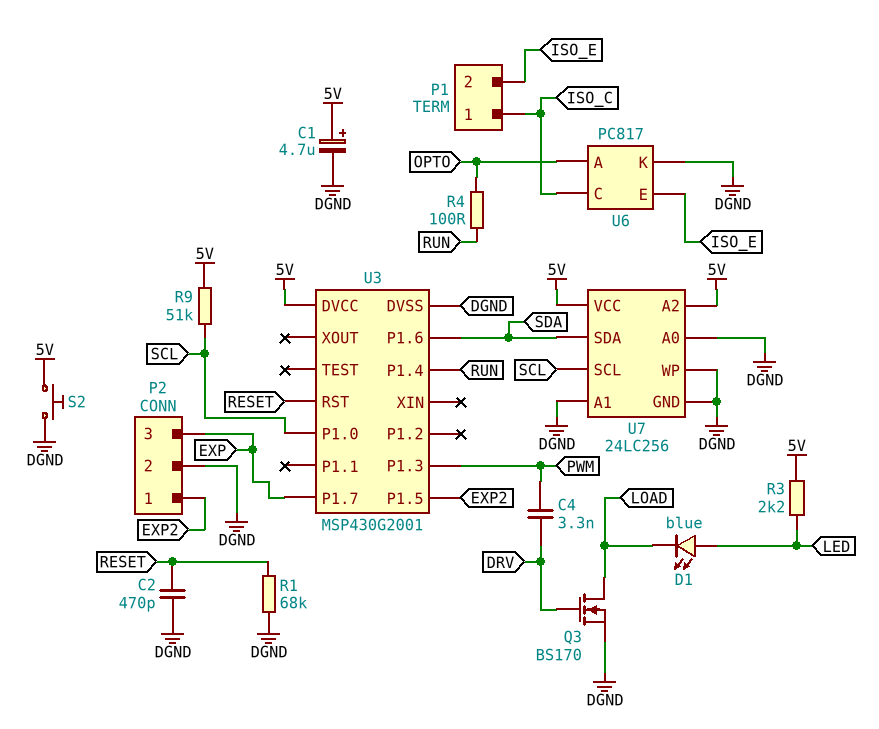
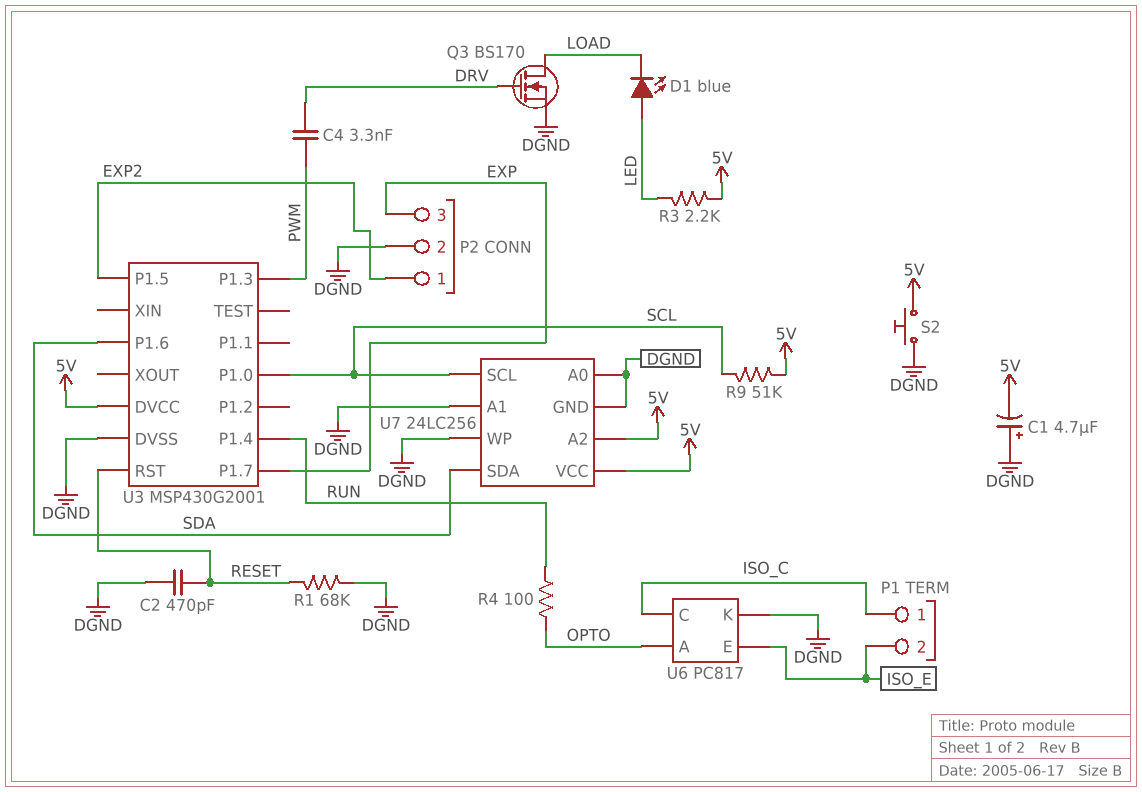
C1: 4.7uF (plus 5V, minus DGND) -> 4.7uF (plus DGND, minus 5V)

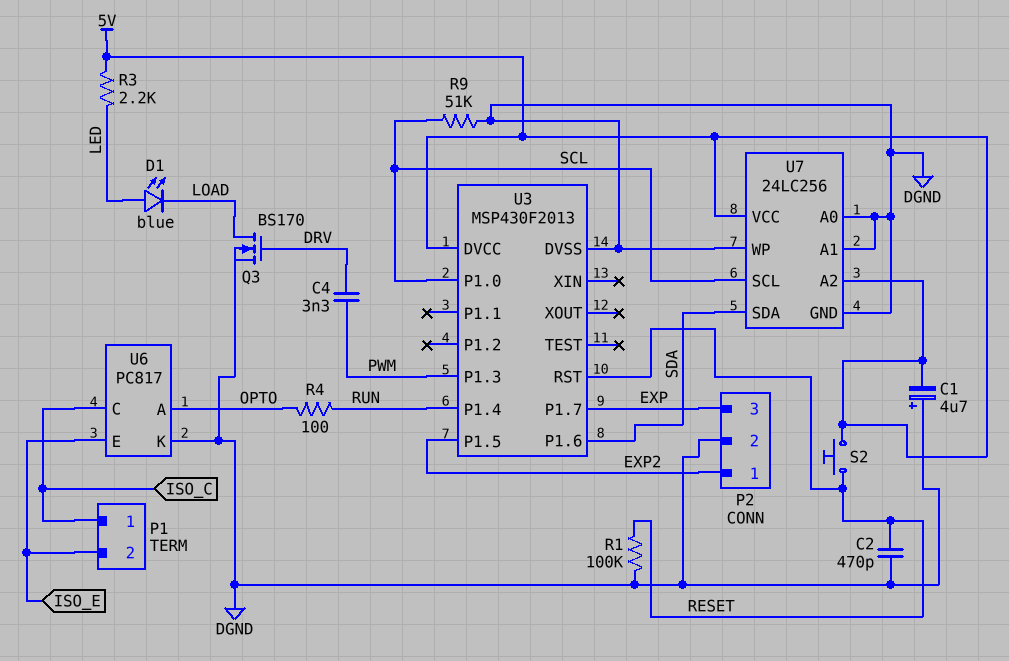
R1: 68k (DGND, RESET) -> 100k (DGND, RESET)
R9: 51k (5V, SCL) -> 51k (DGND, SCL)
S2: button (5V, DGND) -> button (5V, RESET)
U3: MSP430G2001 -> MSP430F2013

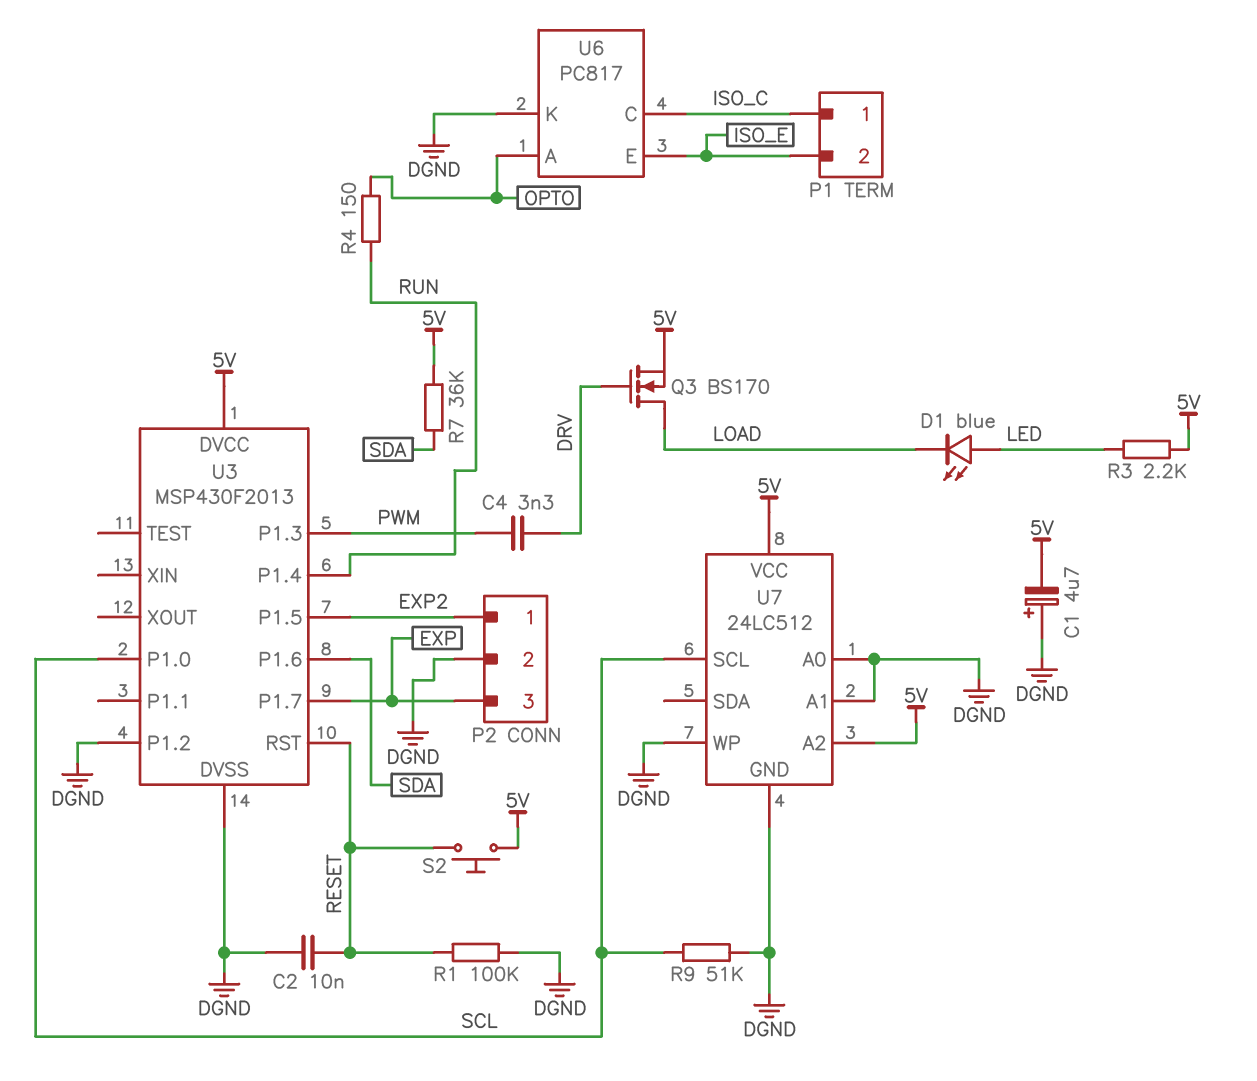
C2: 470pF (DGND, RESET) -> 10nF (DGND, RESET)
Q3: NMOS BS170 (G DRV, D LOAD, S DGND) -> NMOS BS170 (G DRV, D LOAD, S 5V)
R4: 100 (OPTO, RUN) -> 150 (OPTO, RUN)
R7: none -> 36k (5V, SDA)
U3 pin P1.2: none -> DGND
U7: 24LC256 -> 24LC512
U7 pin SDA: SDA -> none

